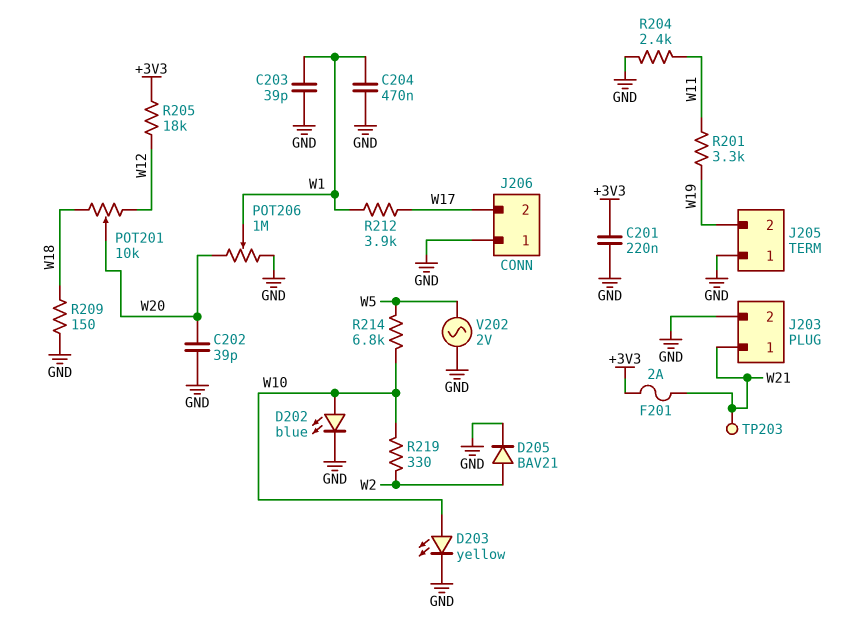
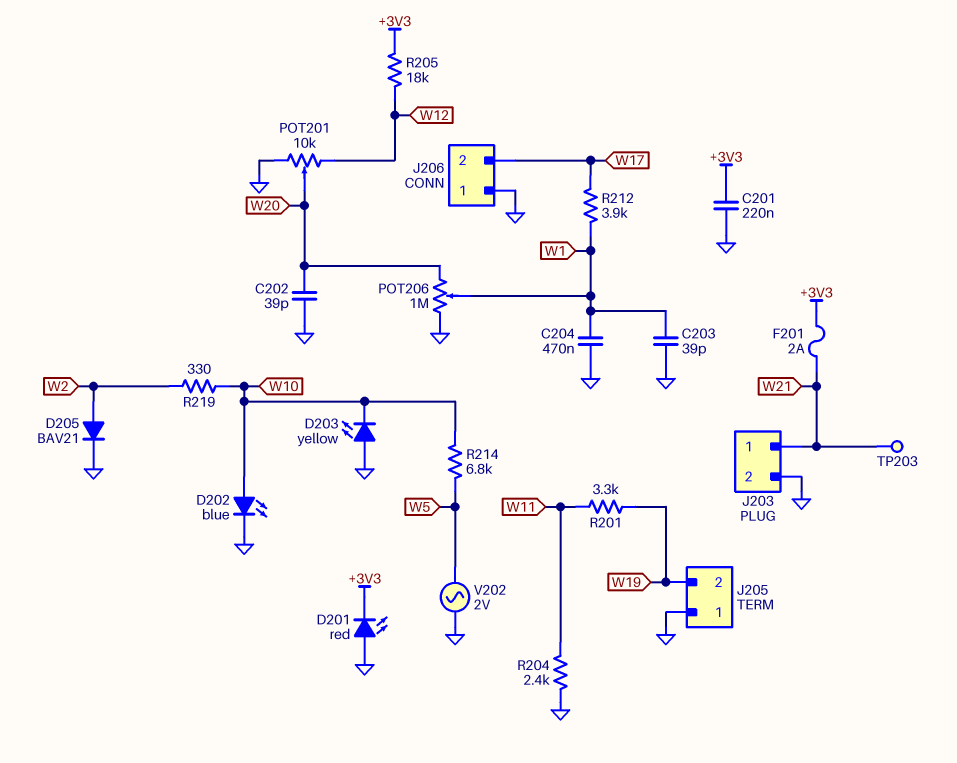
D201: none -> LED red (A GND, K +3V3)
D203: LED yellow (A W10, K GND) -> LED yellow (A GND, K W10)
POT201: 10k (W12, W18, wiper W20) -> 10k (GND, W12, wiper W20)
R209: 150 (GND, W18) -> none

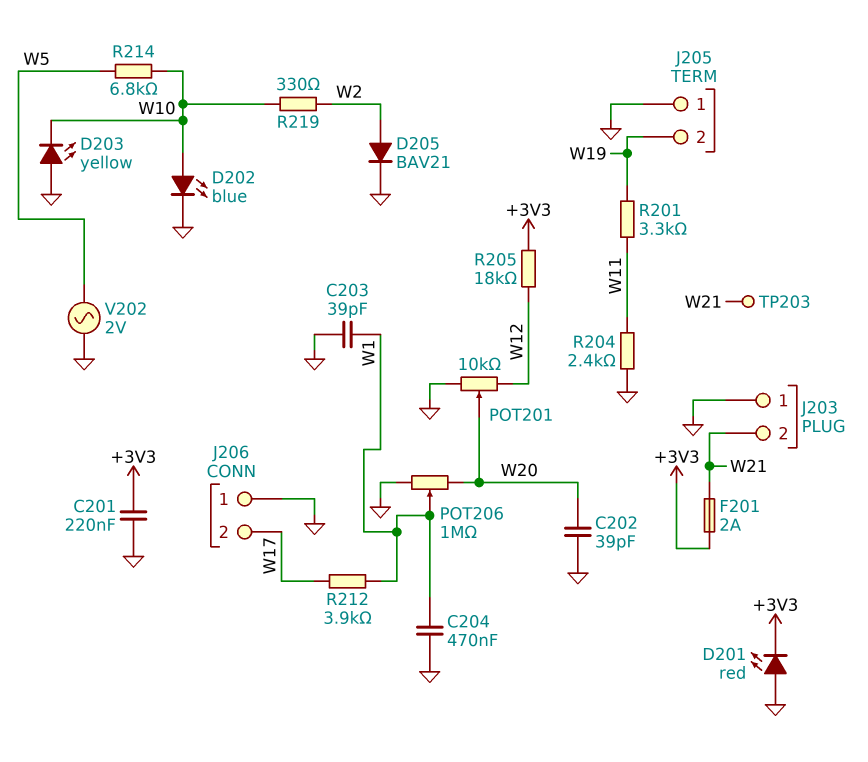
J203 pin 1: W21 -> GND
J203 pin 2: GND -> W21

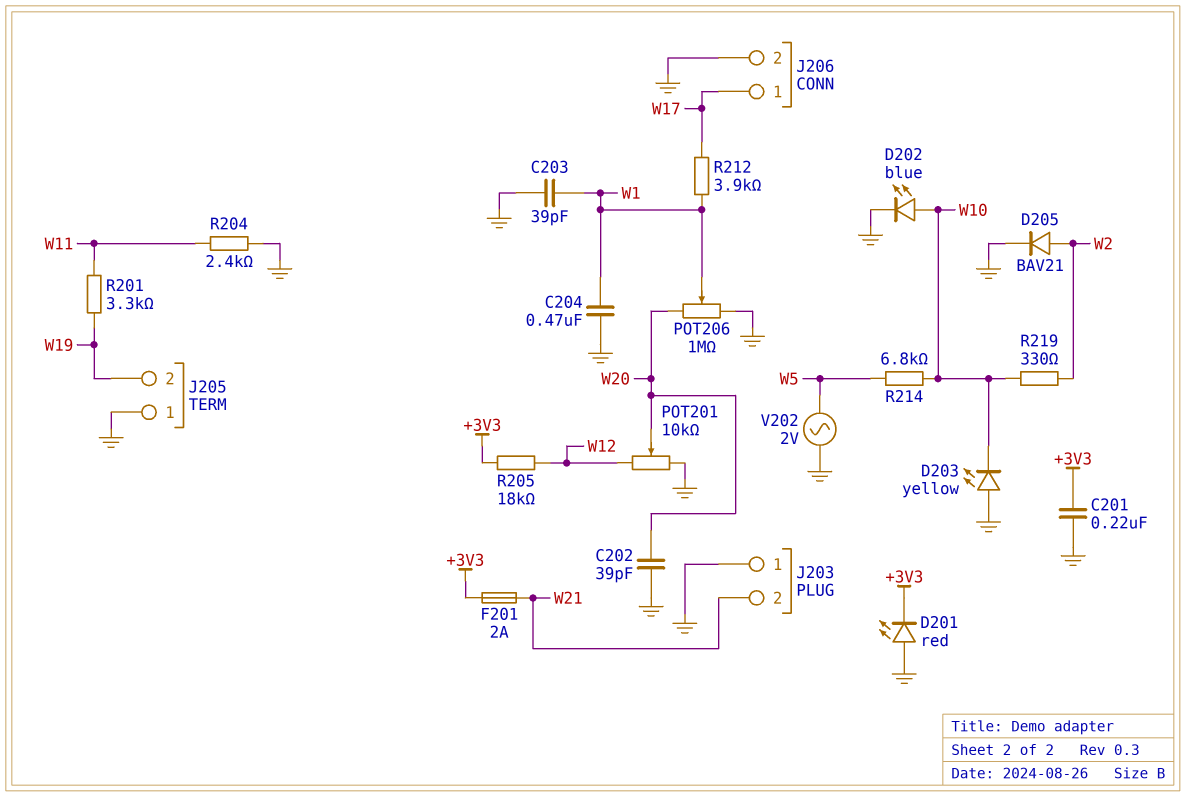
J206 pin 1: GND -> W17
J206 pin 2: W17 -> GND
TP203: test point (W21) -> none

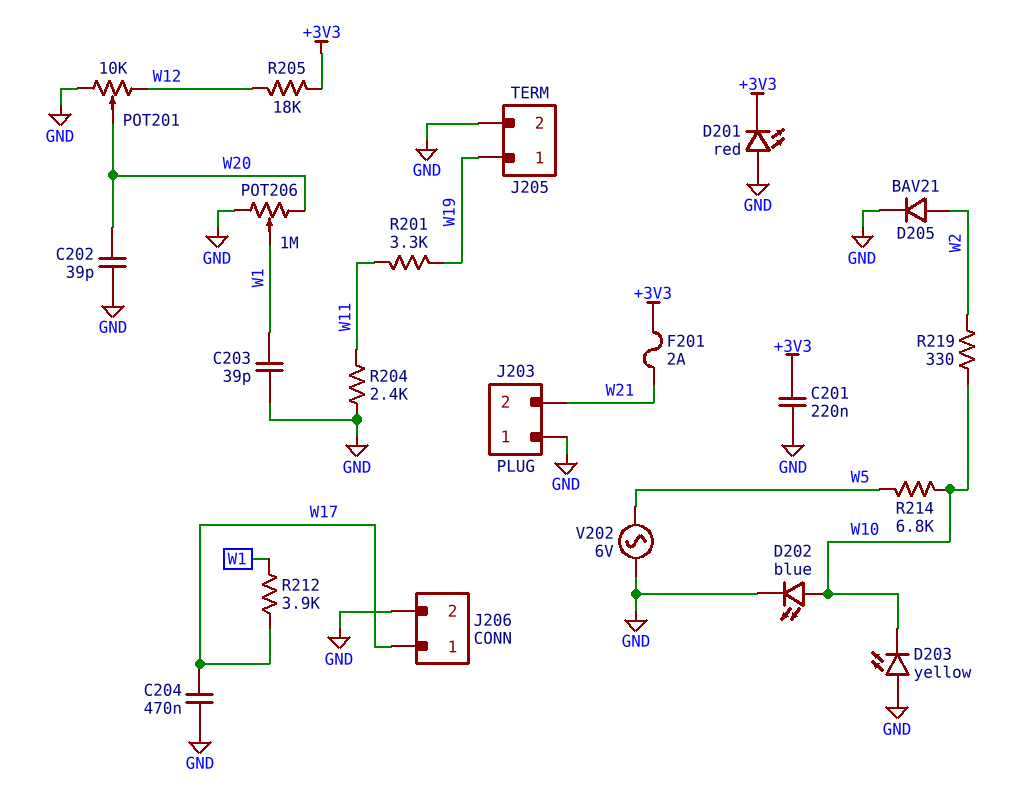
C204: 470nF (GND, W1) -> 470nF (GND, W17)
J205 pin 1: GND -> W19
J205 pin 2: W19 -> GND
V202: AC 2V (GND, W5) -> AC 6V (GND, W5)

